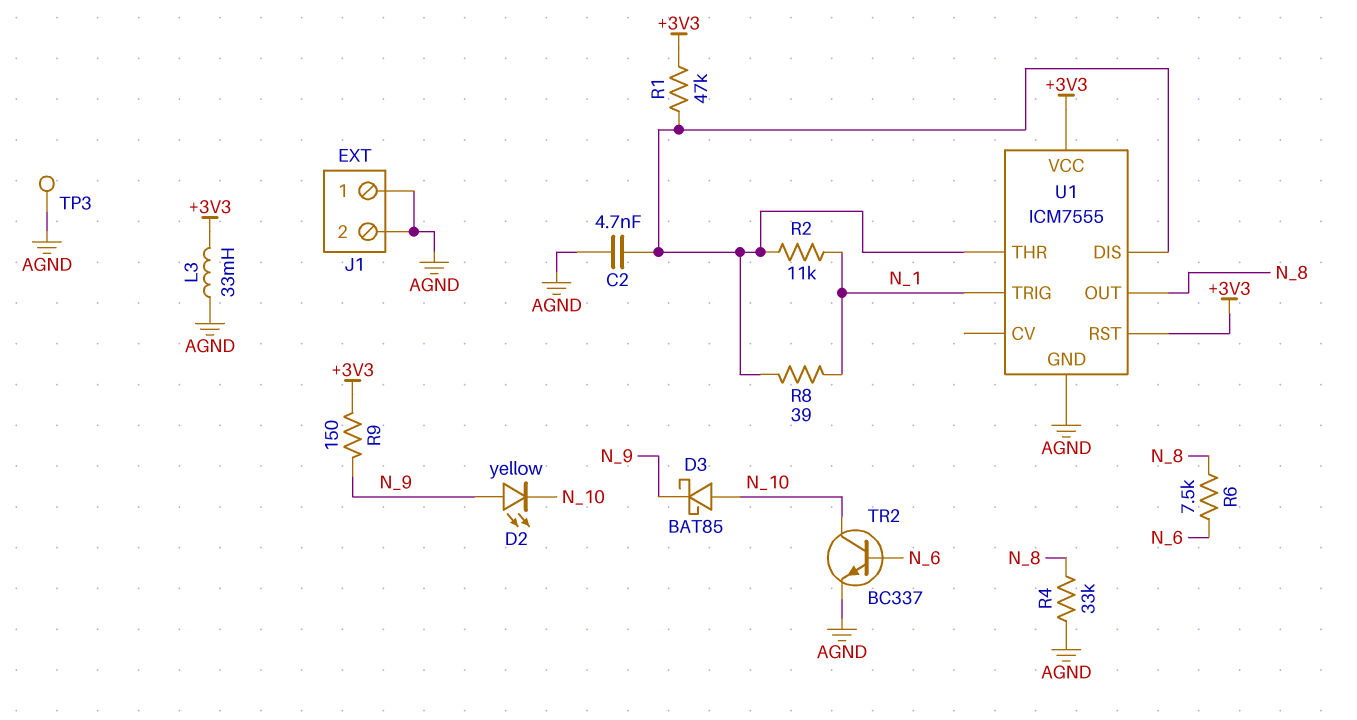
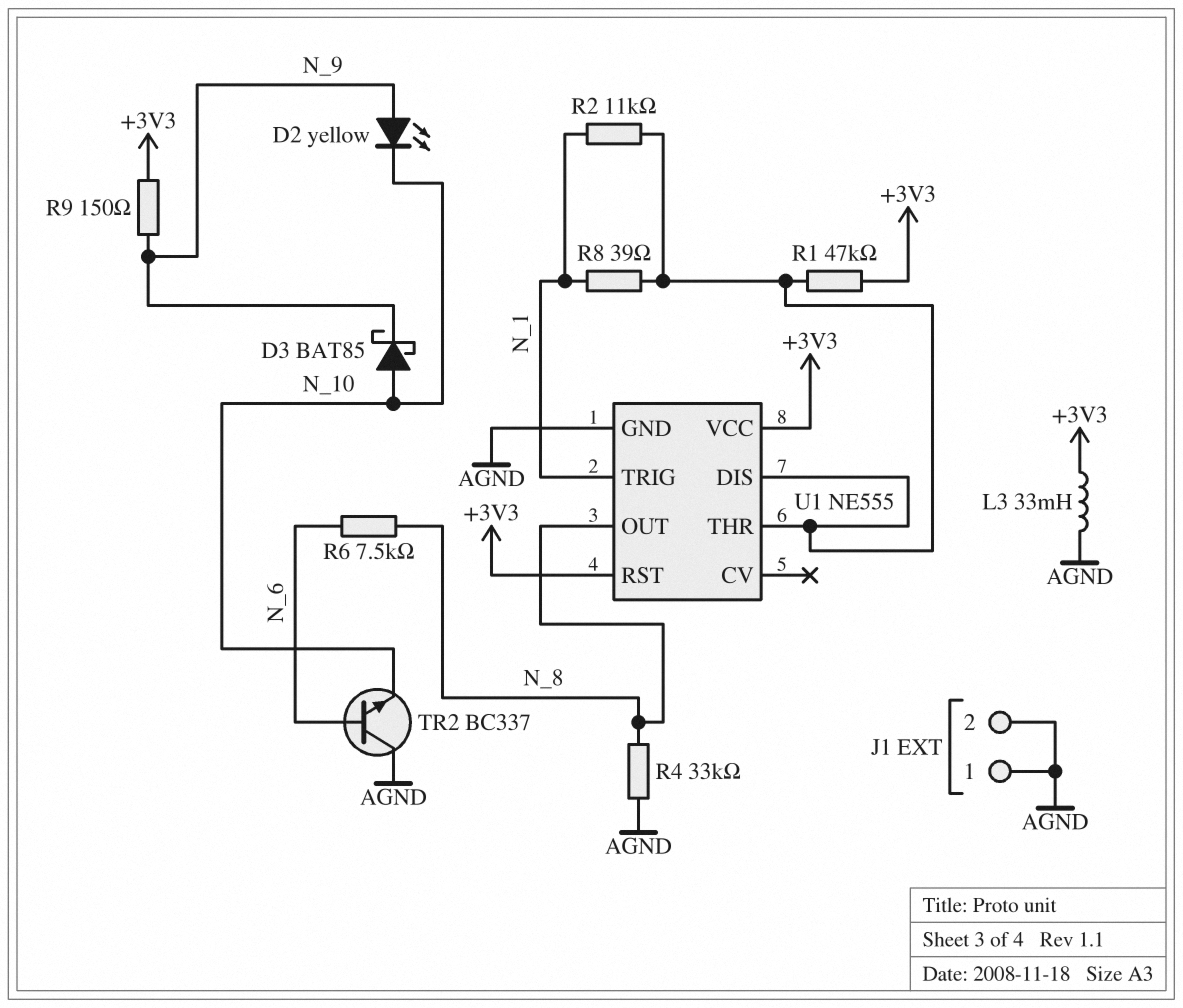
C2: 4.7nF (AGND, U1/DIS) -> none
TP3: test point (AGND) -> none
TR2: NPN BC337 (B N_6, C N_10, E AGND) -> NPN BC337 (B N_6, C AGND, E N_10)
U1: ICM7555 -> NE555

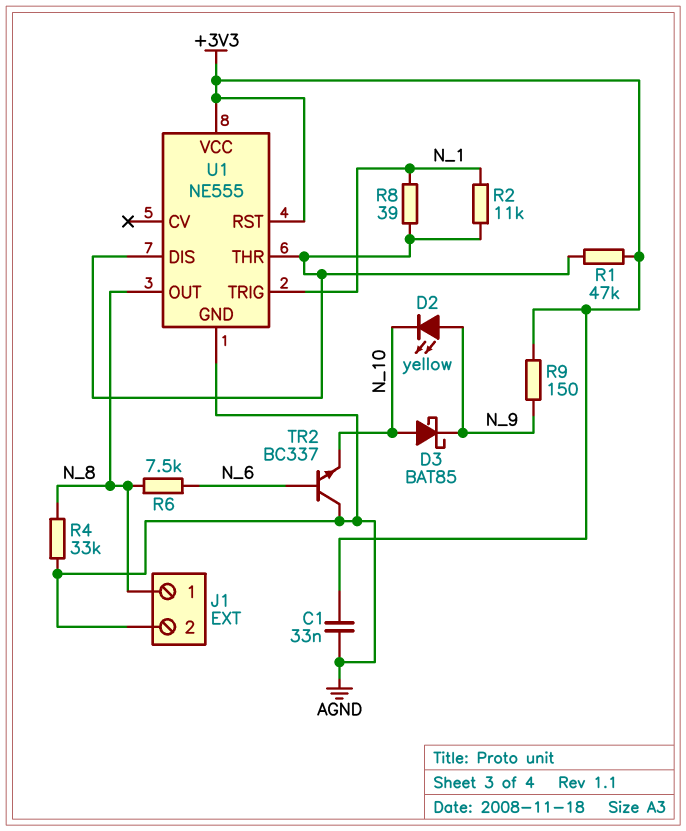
C1: none -> 33nF (+3V3, AGND)
J1 pin 1: AGND -> N_8
L3: 33mH (+3V3, AGND) -> none

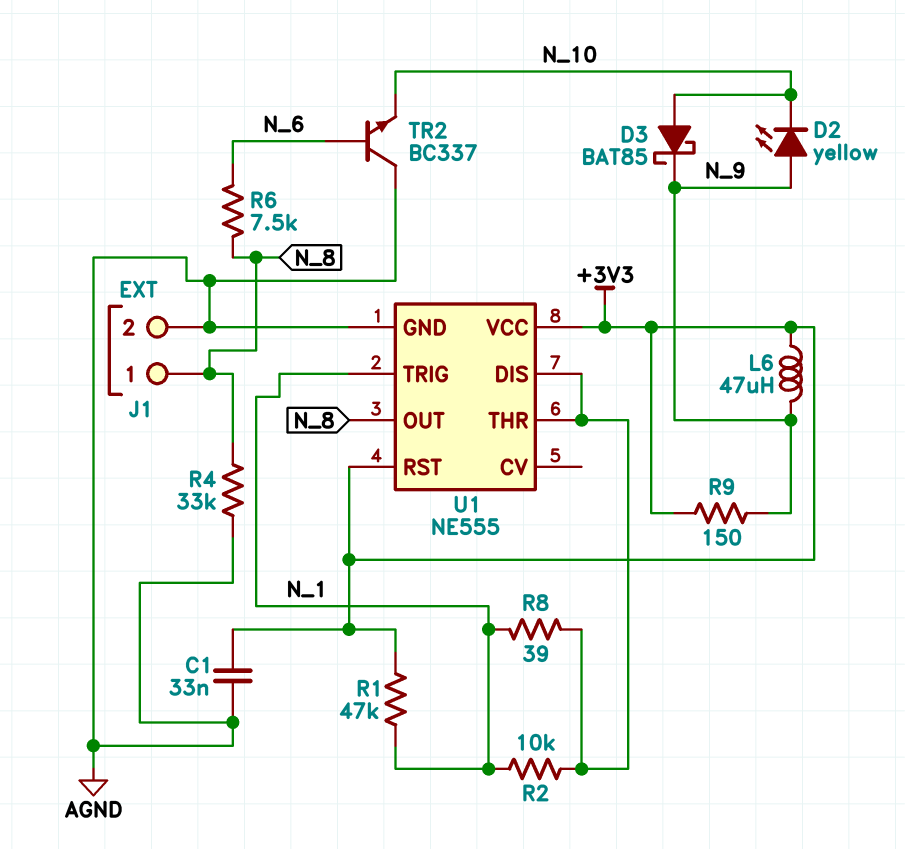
L6: none -> 47uH (+3V3, N_9)
R1: 47k (+3V3, U1/DIS) -> 47k (+3V3, N_1)
R2: 11k (N_1, U1/DIS) -> 10k (N_1, U1/DIS)

